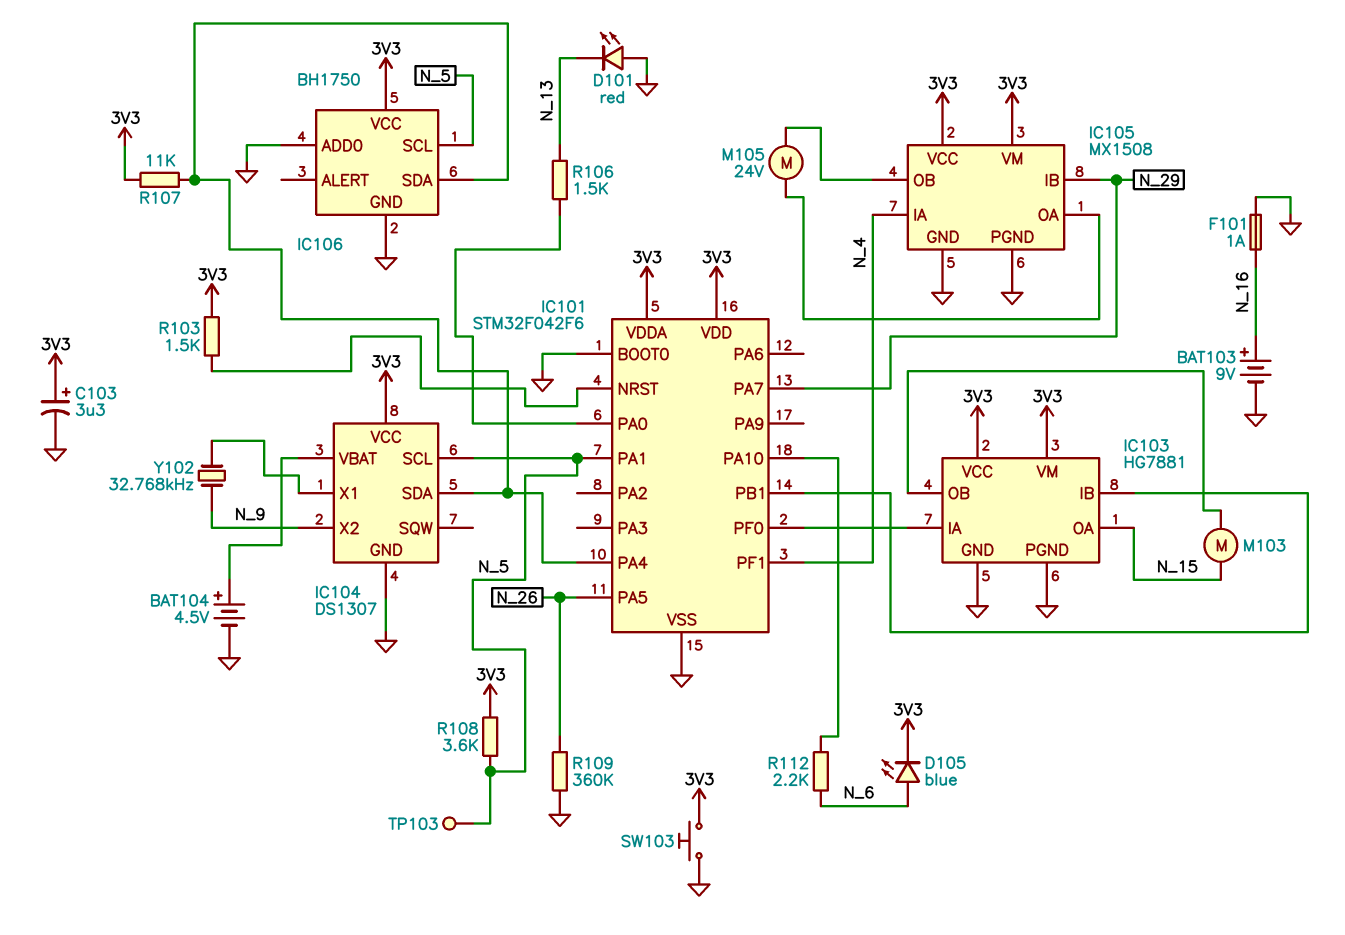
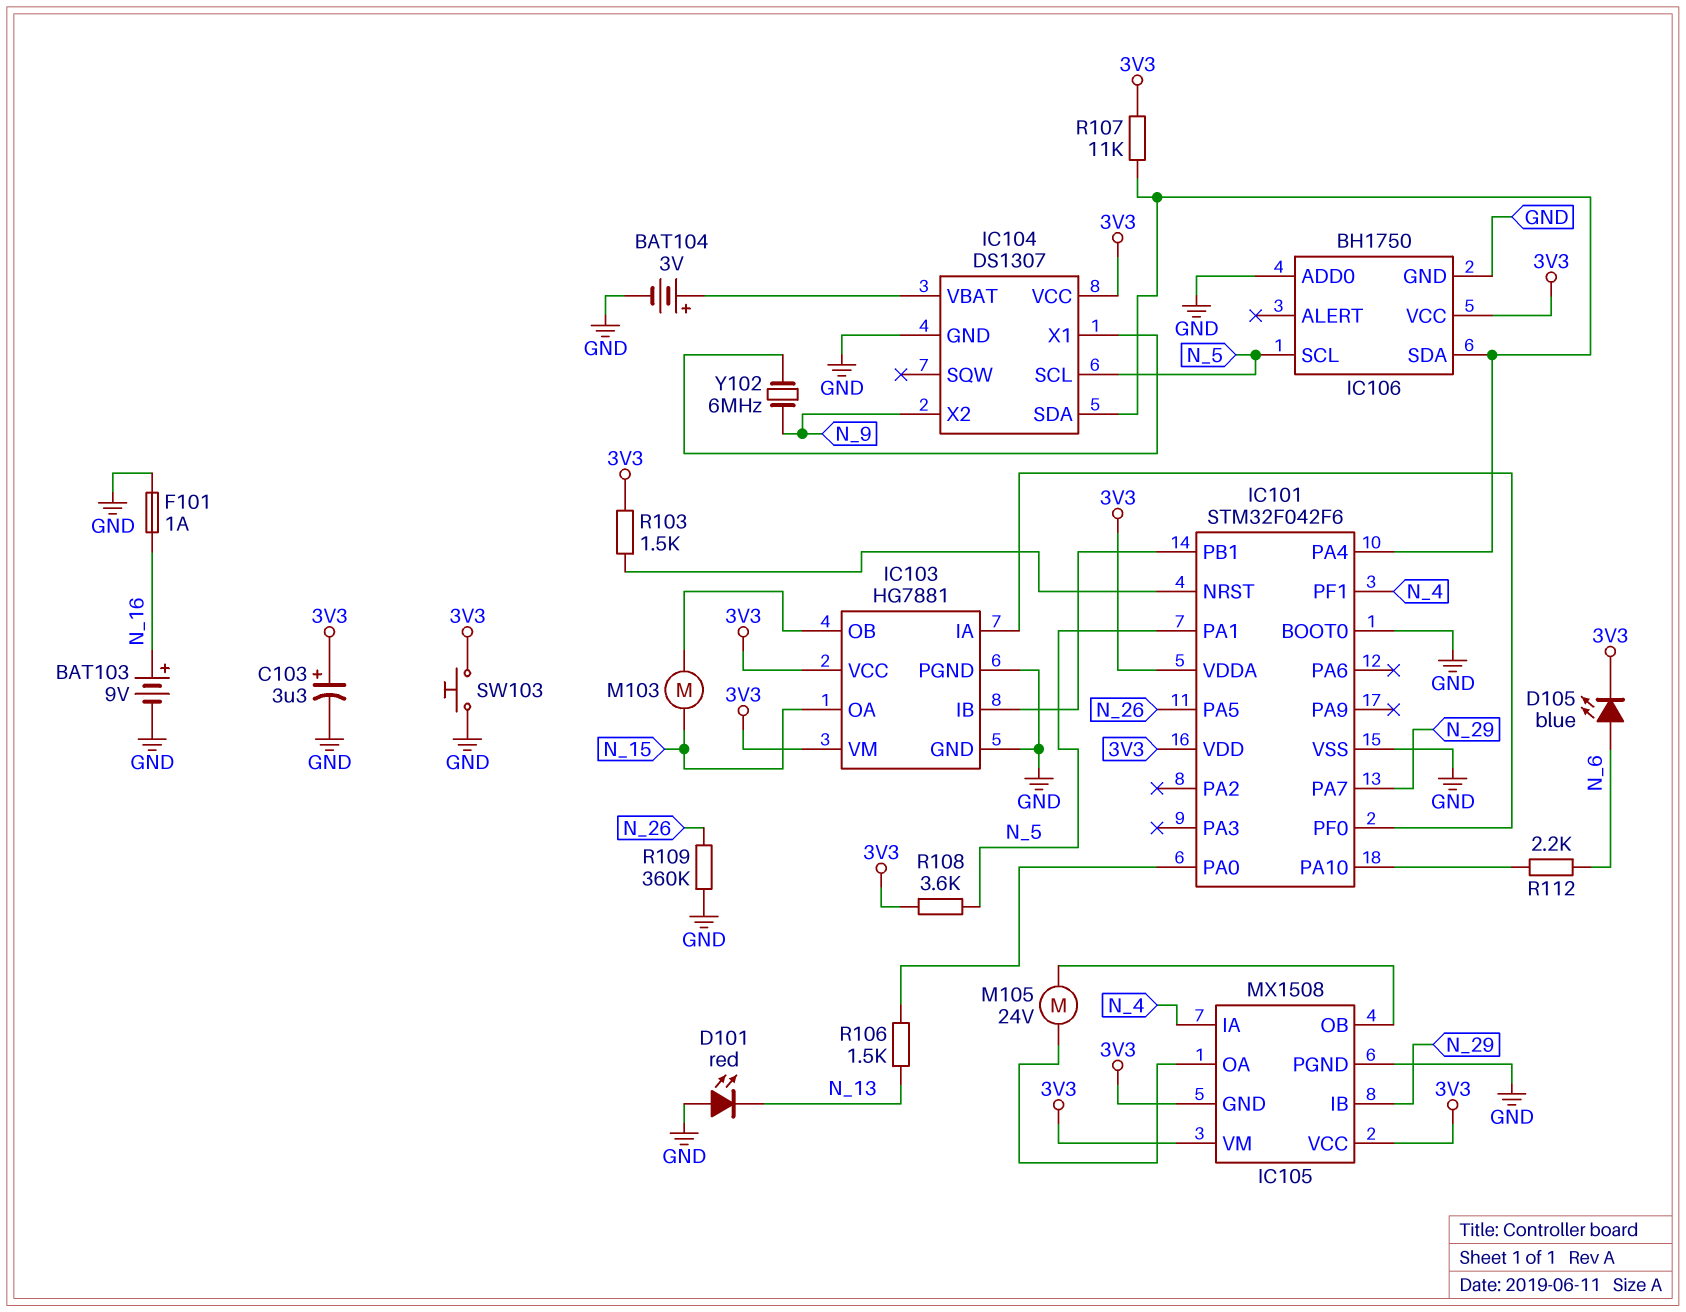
BAT104: 4.5V (plus IC104/VBAT, minus GND) -> 3V (plus IC104/VBAT, minus GND)
IC105 pin GND: GND -> 3V3
TP103: test point (N_5) -> none
Y102: 32.768kHz (IC104/X1, N_9) -> 6MHz (IC104/X1, N_9)

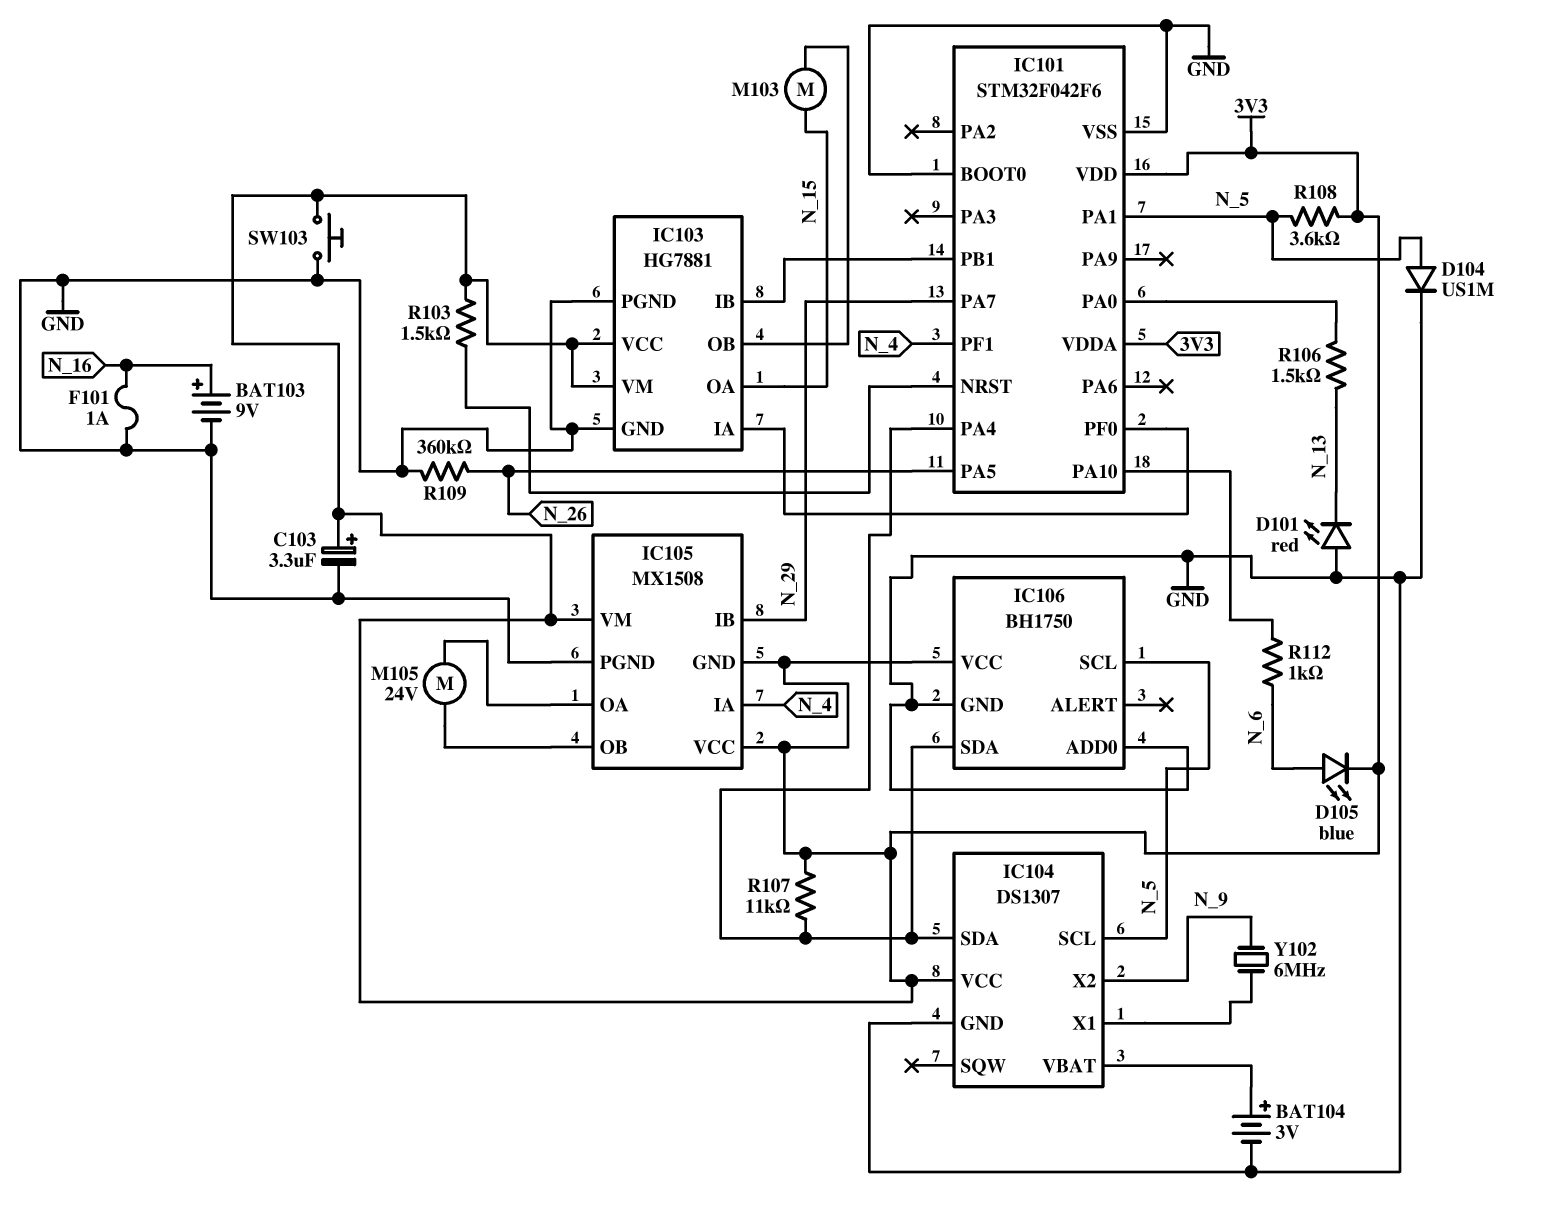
D104: none -> diode US1M (A N_5, K GND)
R112: 2.2k (IC101/PA10, N_6) -> 1k (IC101/PA10, N_6)

